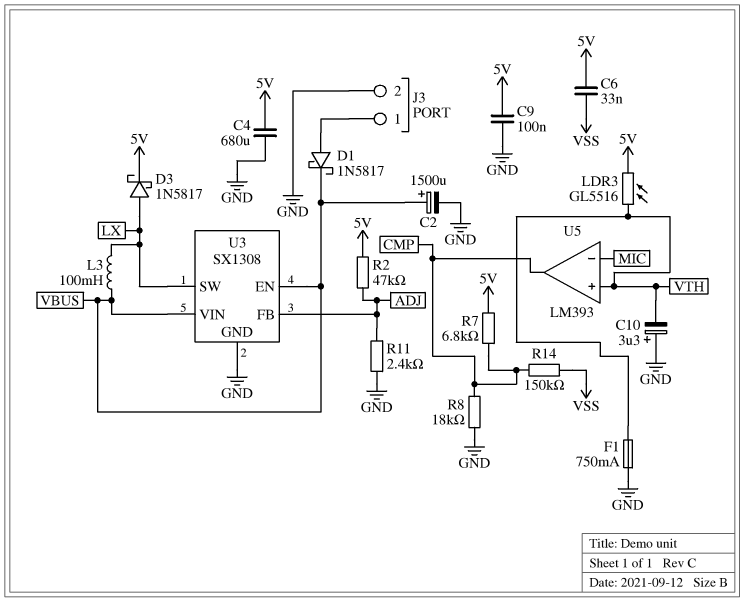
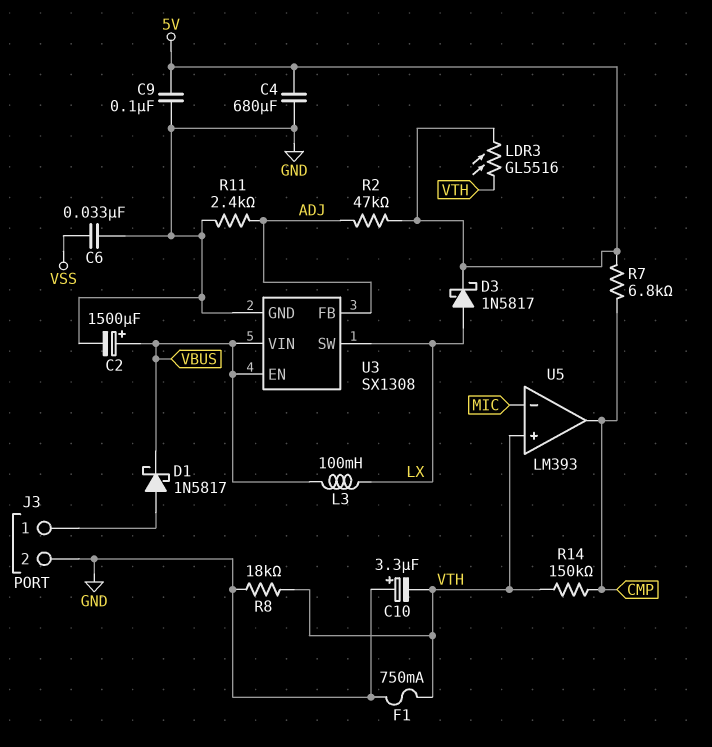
C6: 33nF (5V, VSS) -> 33nF (GND, VSS)
R8: 18k (CMP, GND) -> 18k (GND, VTH)
R14: 150k (CMP, VSS) -> 150k (CMP, VTH)

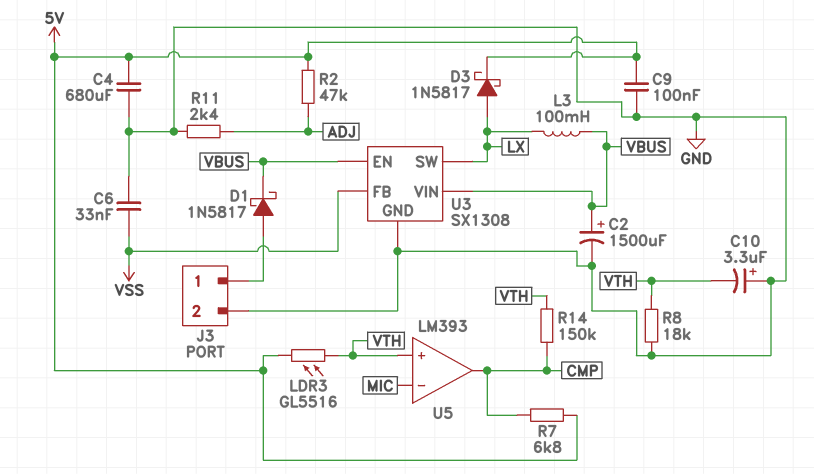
F1: 750mA (GND, VTH) -> none
U3 pin FB: ADJ -> VSS

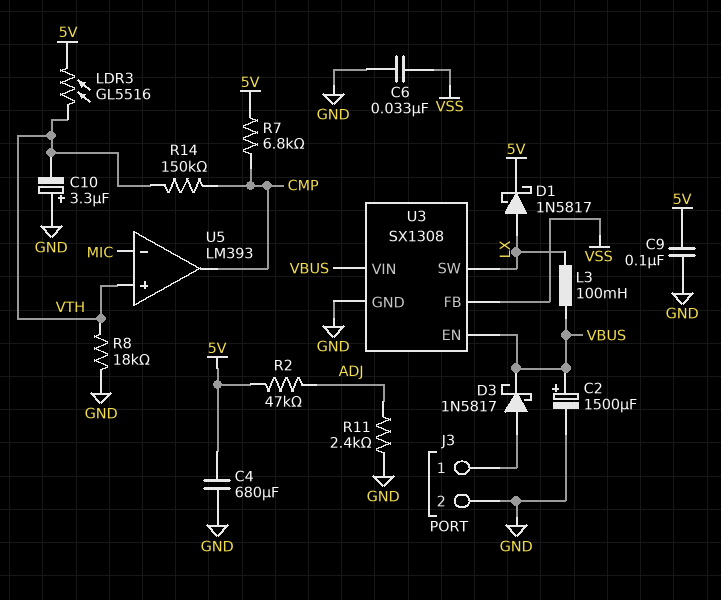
D1: schottky 1N5817 (A J3/1, K VBUS) -> schottky 1N5817 (A LX, K 5V)
D3: schottky 1N5817 (A LX, K 5V) -> schottky 1N5817 (A J3/1, K VBUS)

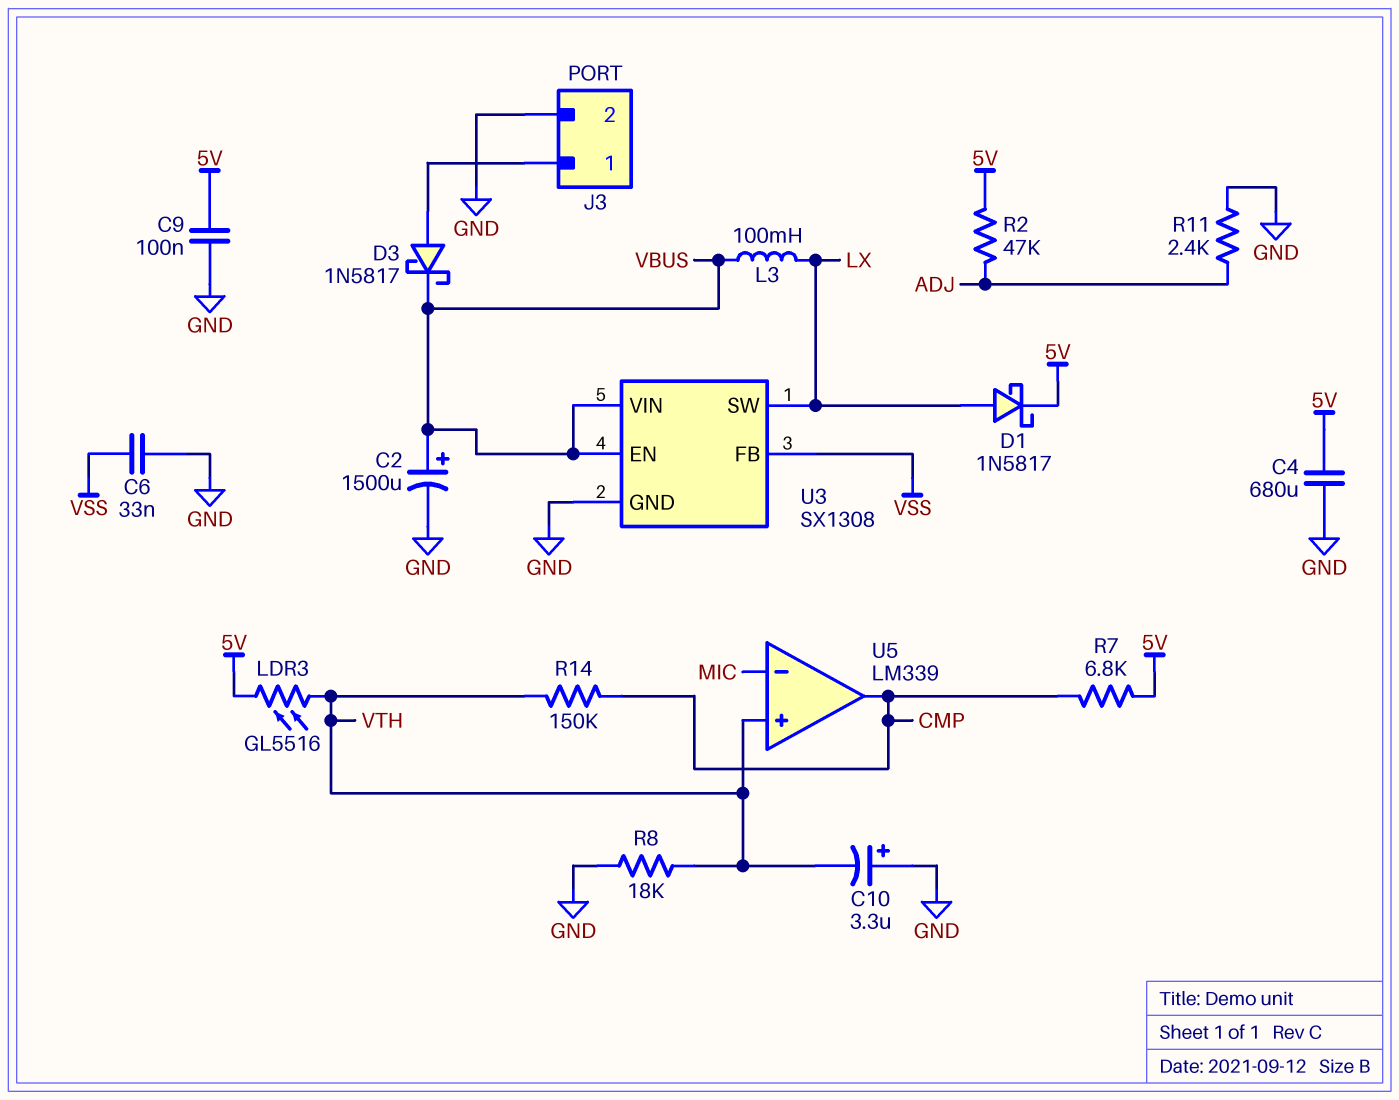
U5: LM393 -> LM339

